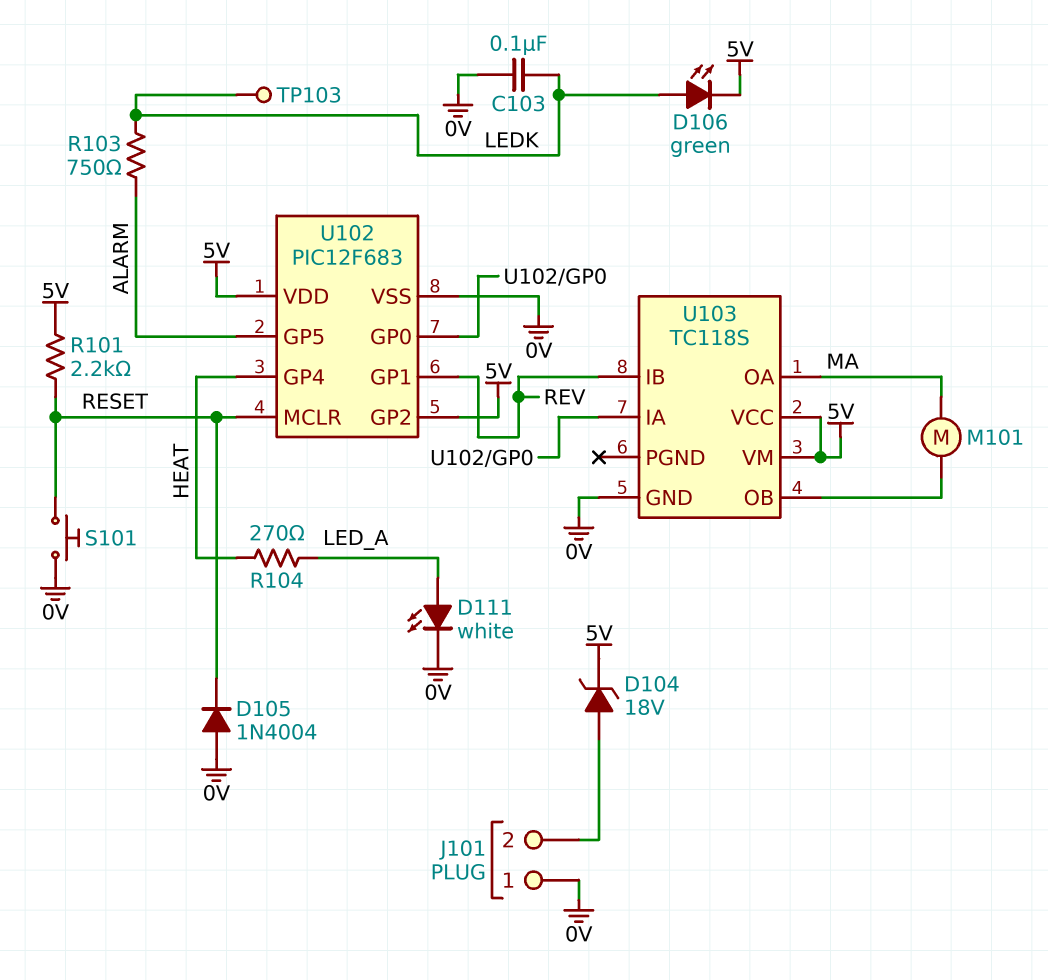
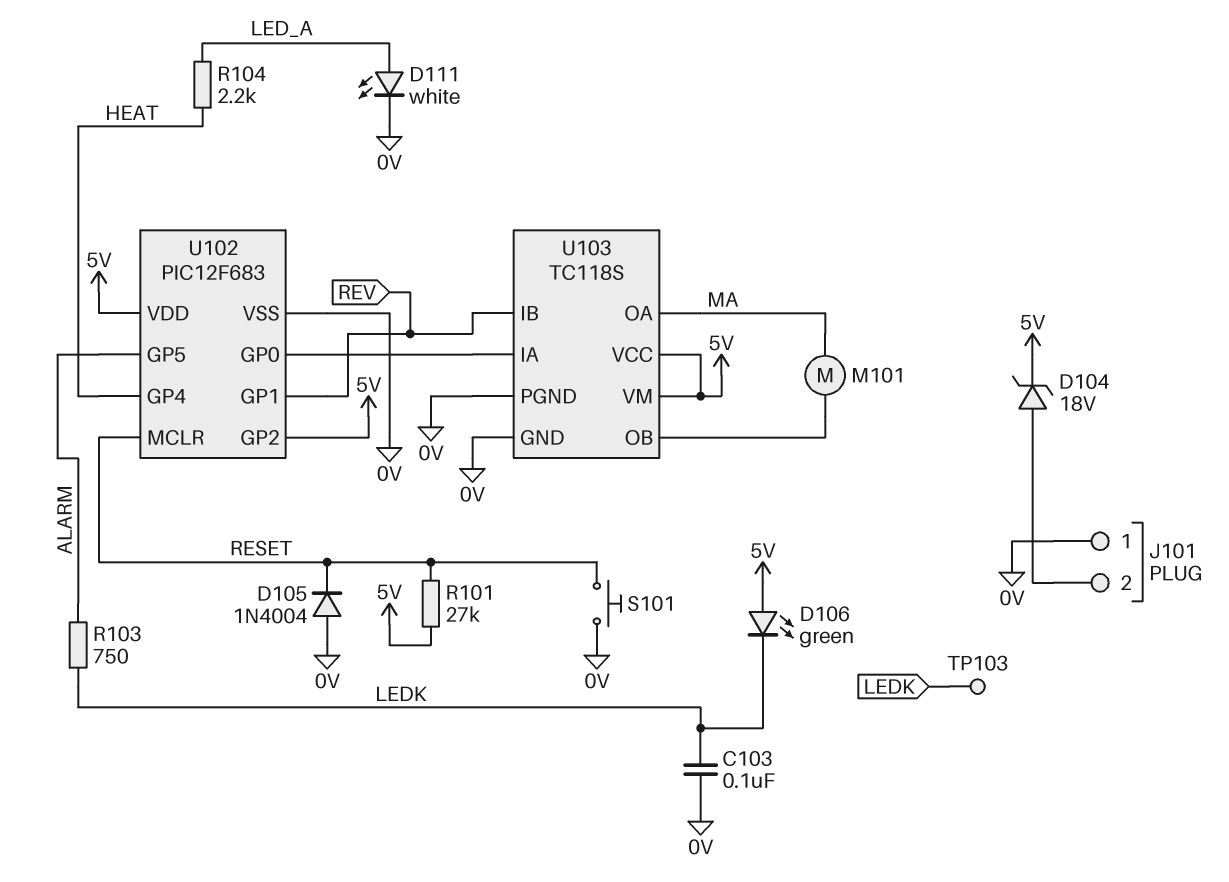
D106: LED green (A LEDK, K 5V) -> LED green (A 5V, K LEDK)
R101: 2.2k (5V, RESET) -> 27k (5V, RESET)
R104: 270 (HEAT, LED_A) -> 2.2k (HEAT, LED_A)
U103 pin PGND: none -> 0V

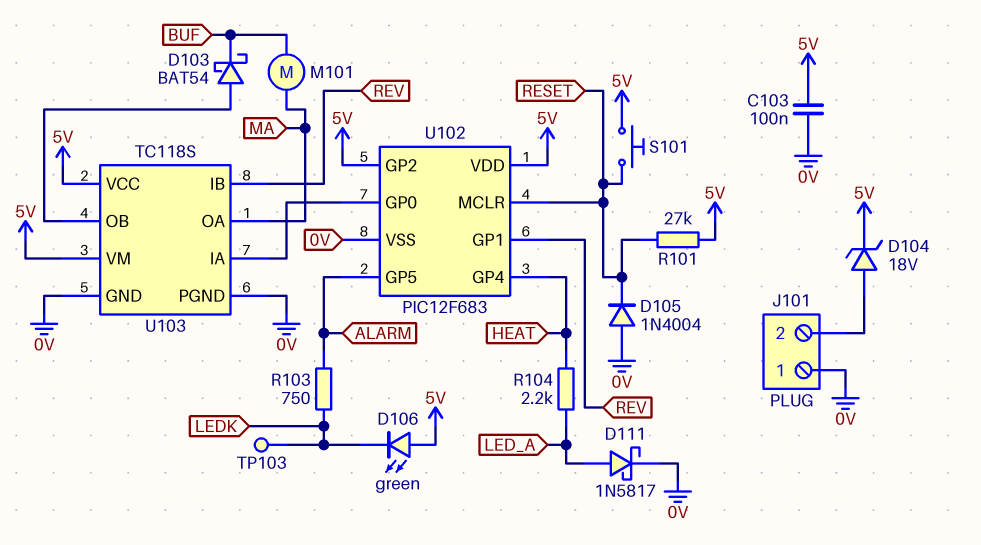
C103: 100nF (0V, LEDK) -> 100nF (0V, 5V)
D103: none -> schottky BAT54 (A U103/OB, K BUF)
D111: LED white (A LED_A, K 0V) -> schottky 1N5817 (A LED_A, K 0V)
M101: motor (MA, U103/OB) -> motor (BUF, MA)
S101: button (0V, RESET) -> button (5V, RESET)

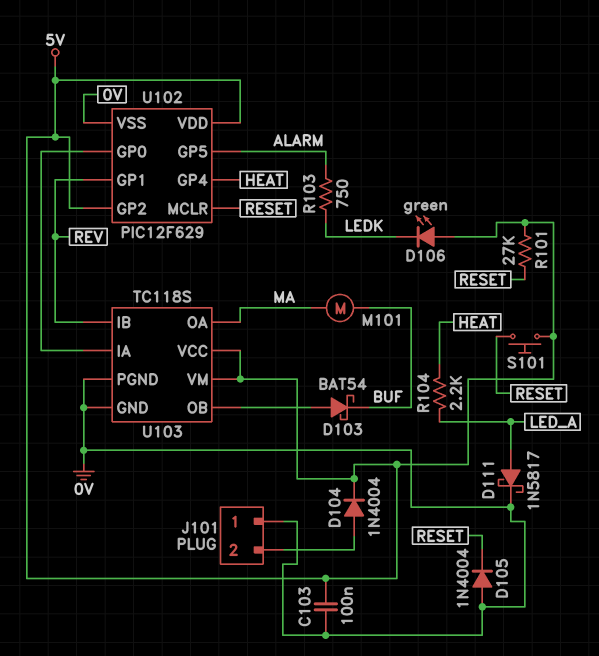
D104: zener 18V (A J101/2, K 5V) -> diode 1N4004 (A J101/2, K 5V)
TP103: test point (LEDK) -> none
U102: PIC12F683 -> PIC12F629

